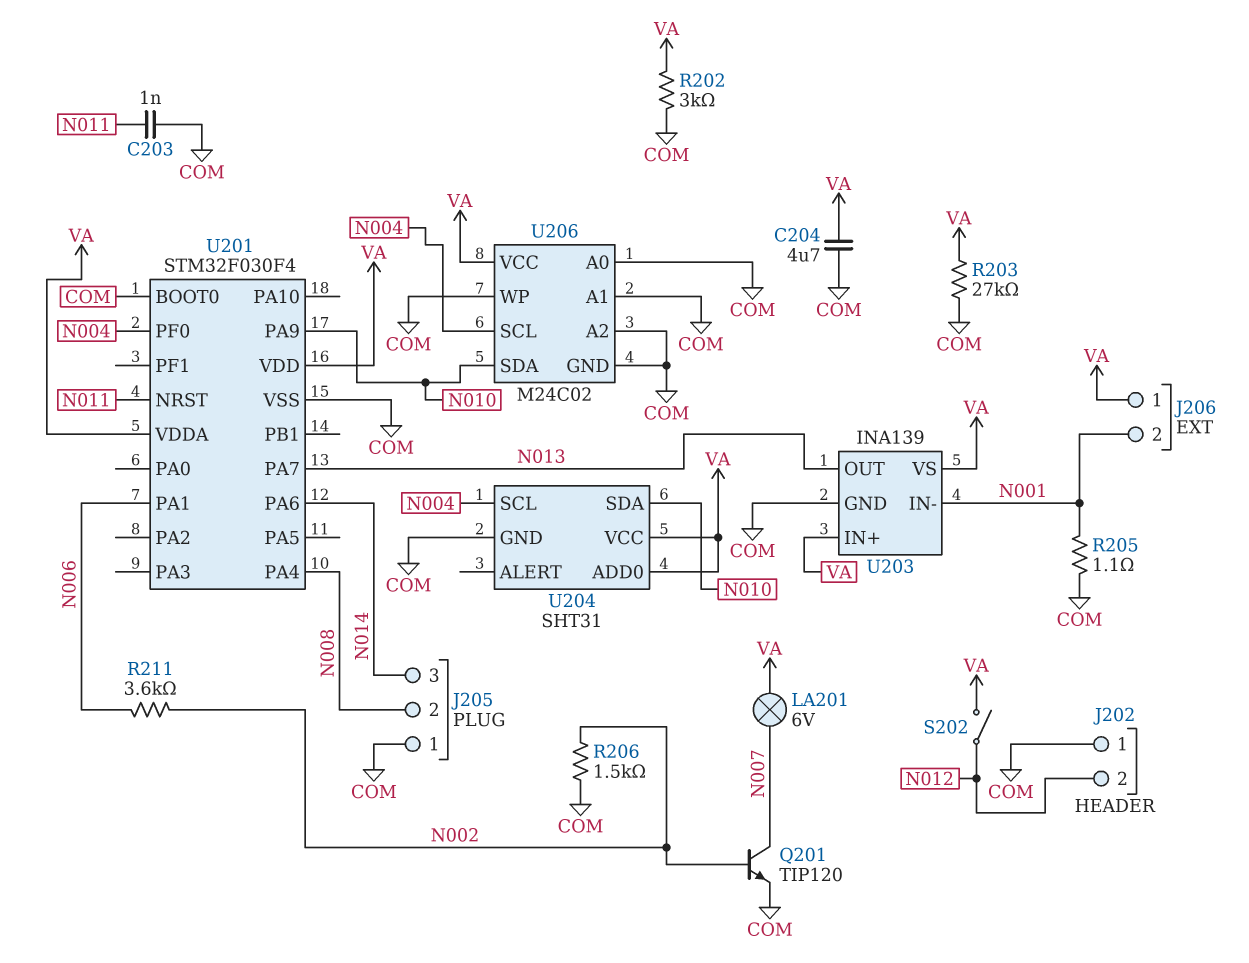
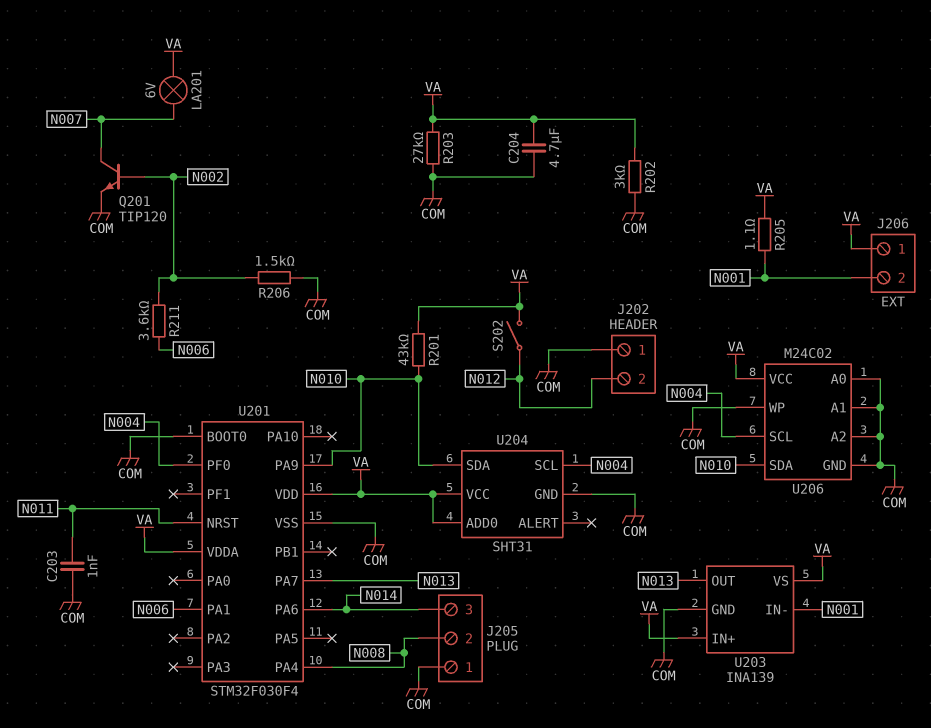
R201: none -> 43k (N010, VA)
R205: 1.1 (COM, N001) -> 1.1 (N001, VA)

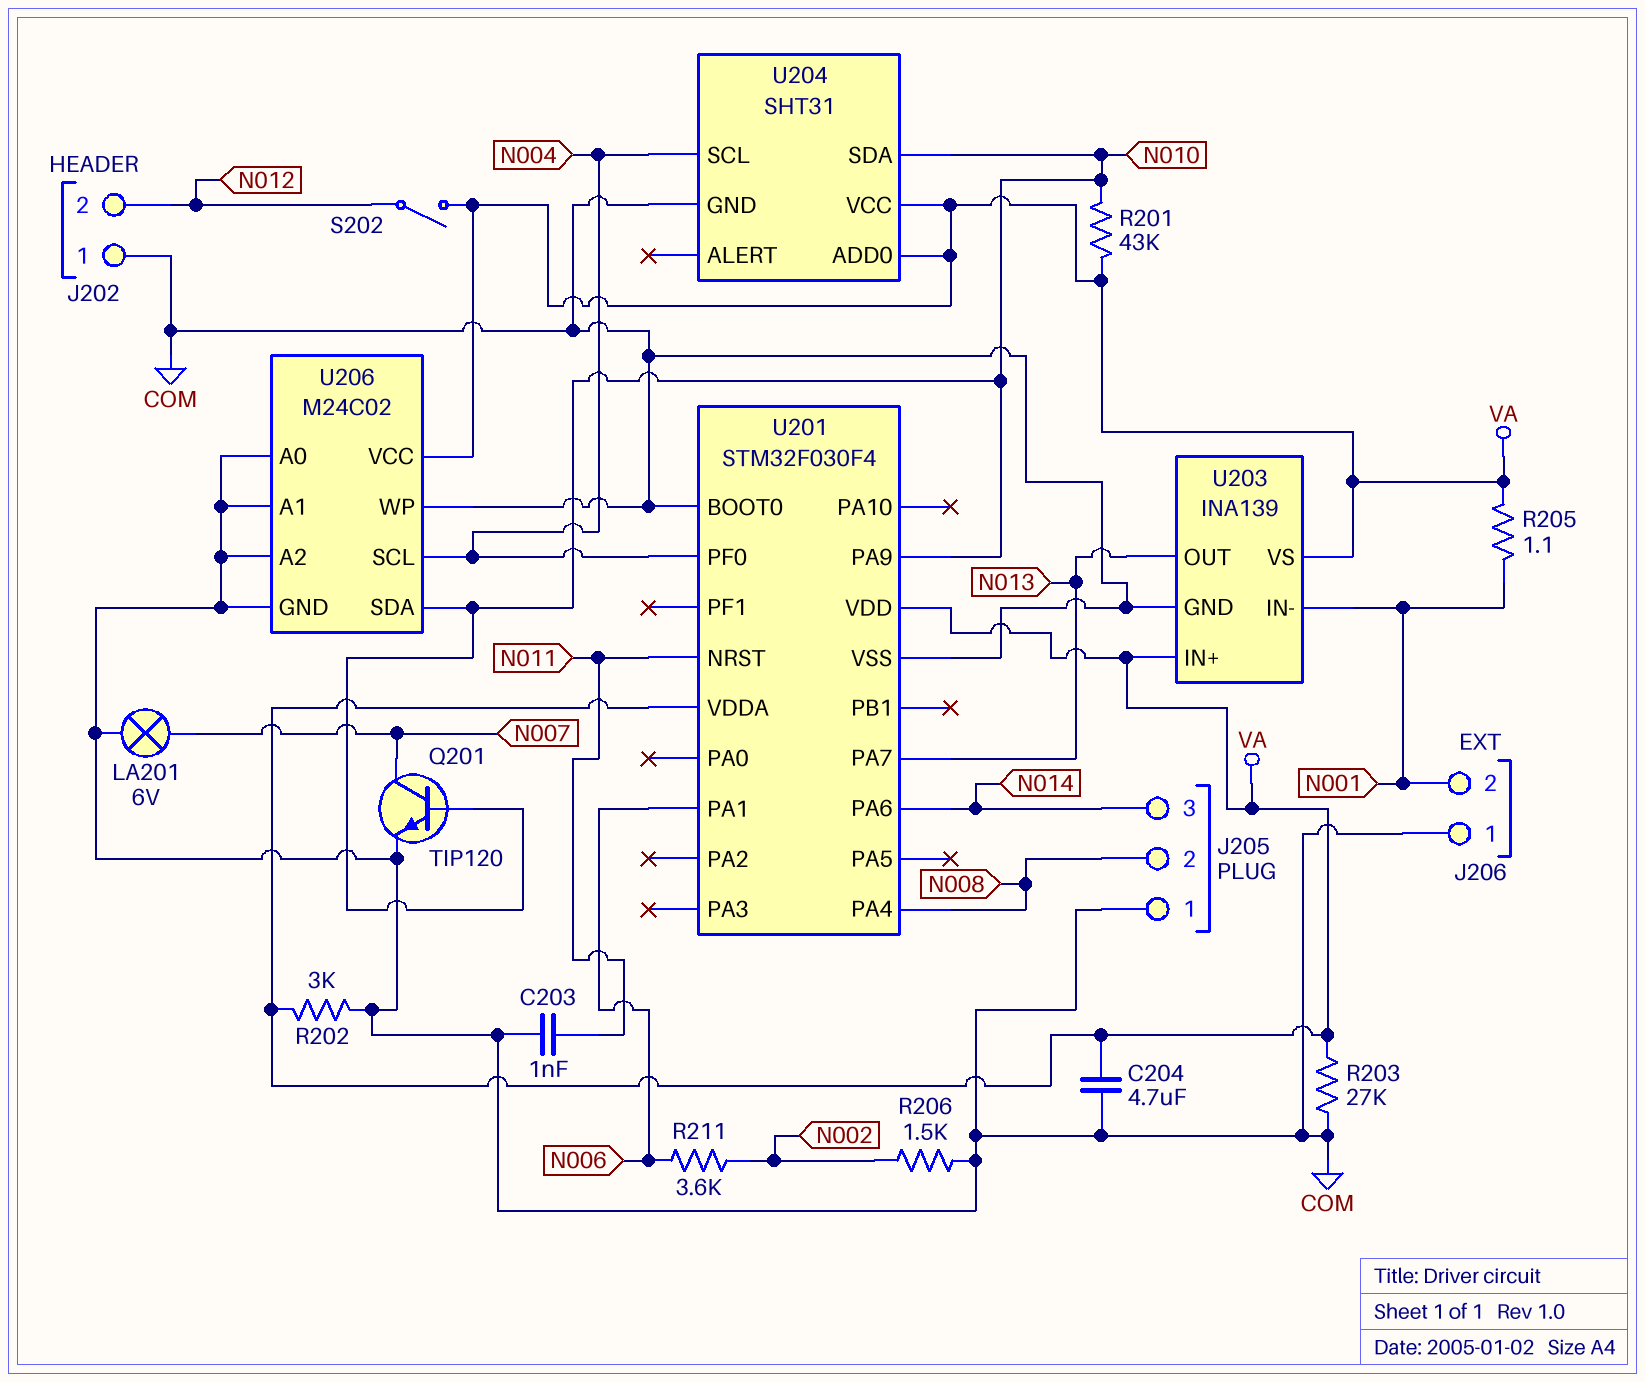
J206 pin 1: VA -> COM
LA201: lamp 6V (N007, VA) -> lamp 6V (COM, N007)
Q201: NPN TIP120 (B N002, C N007, E COM) -> NPN TIP120 (B N010, C N007, E COM)

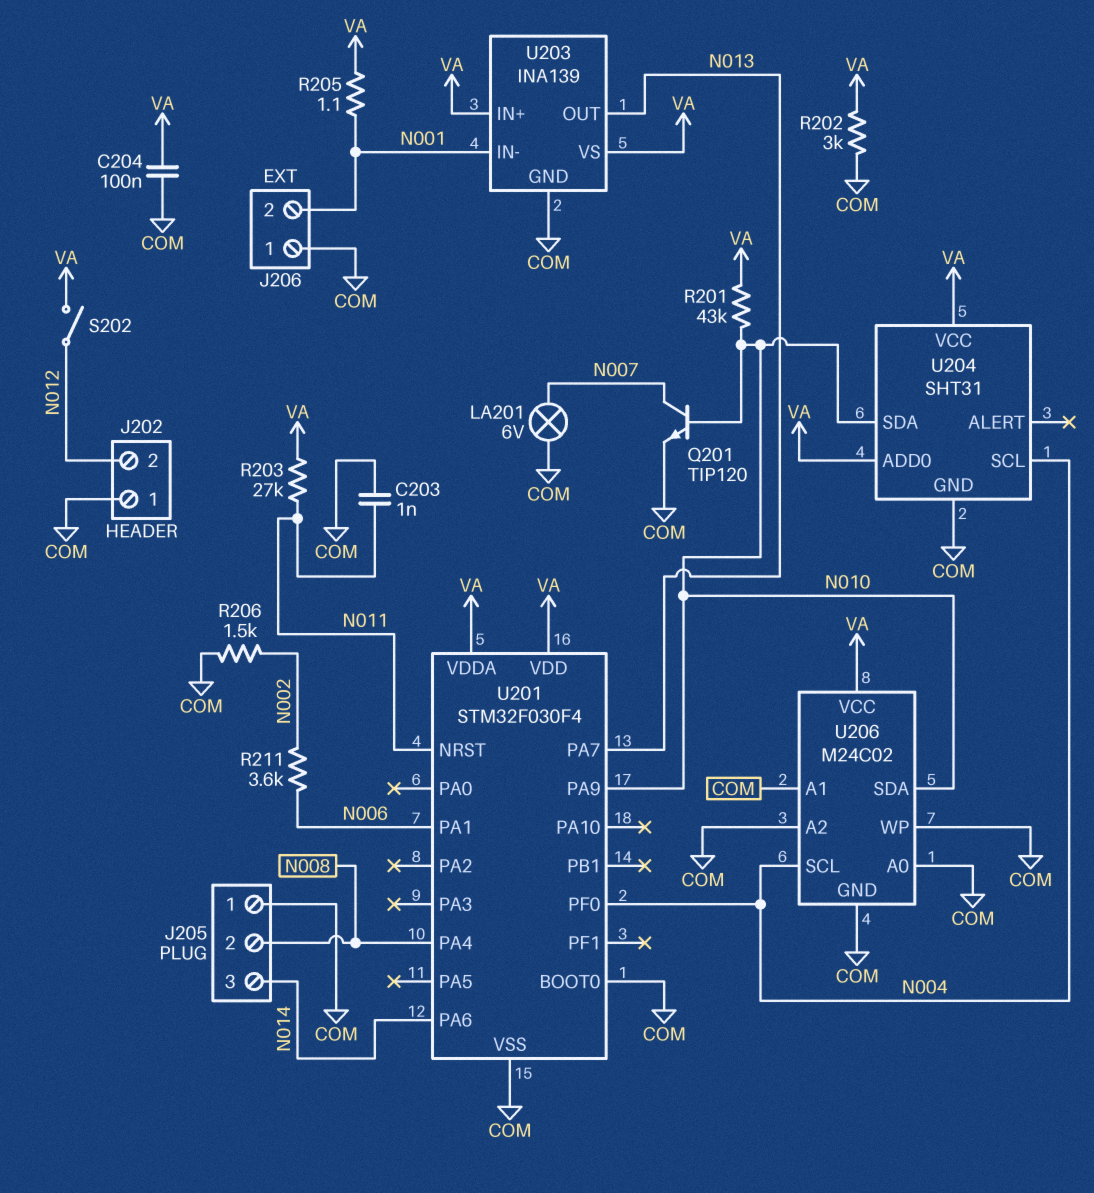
C204: 4.7uF (COM, VA) -> 100nF (COM, VA)
R203: 27k (COM, VA) -> 27k (N011, VA)

